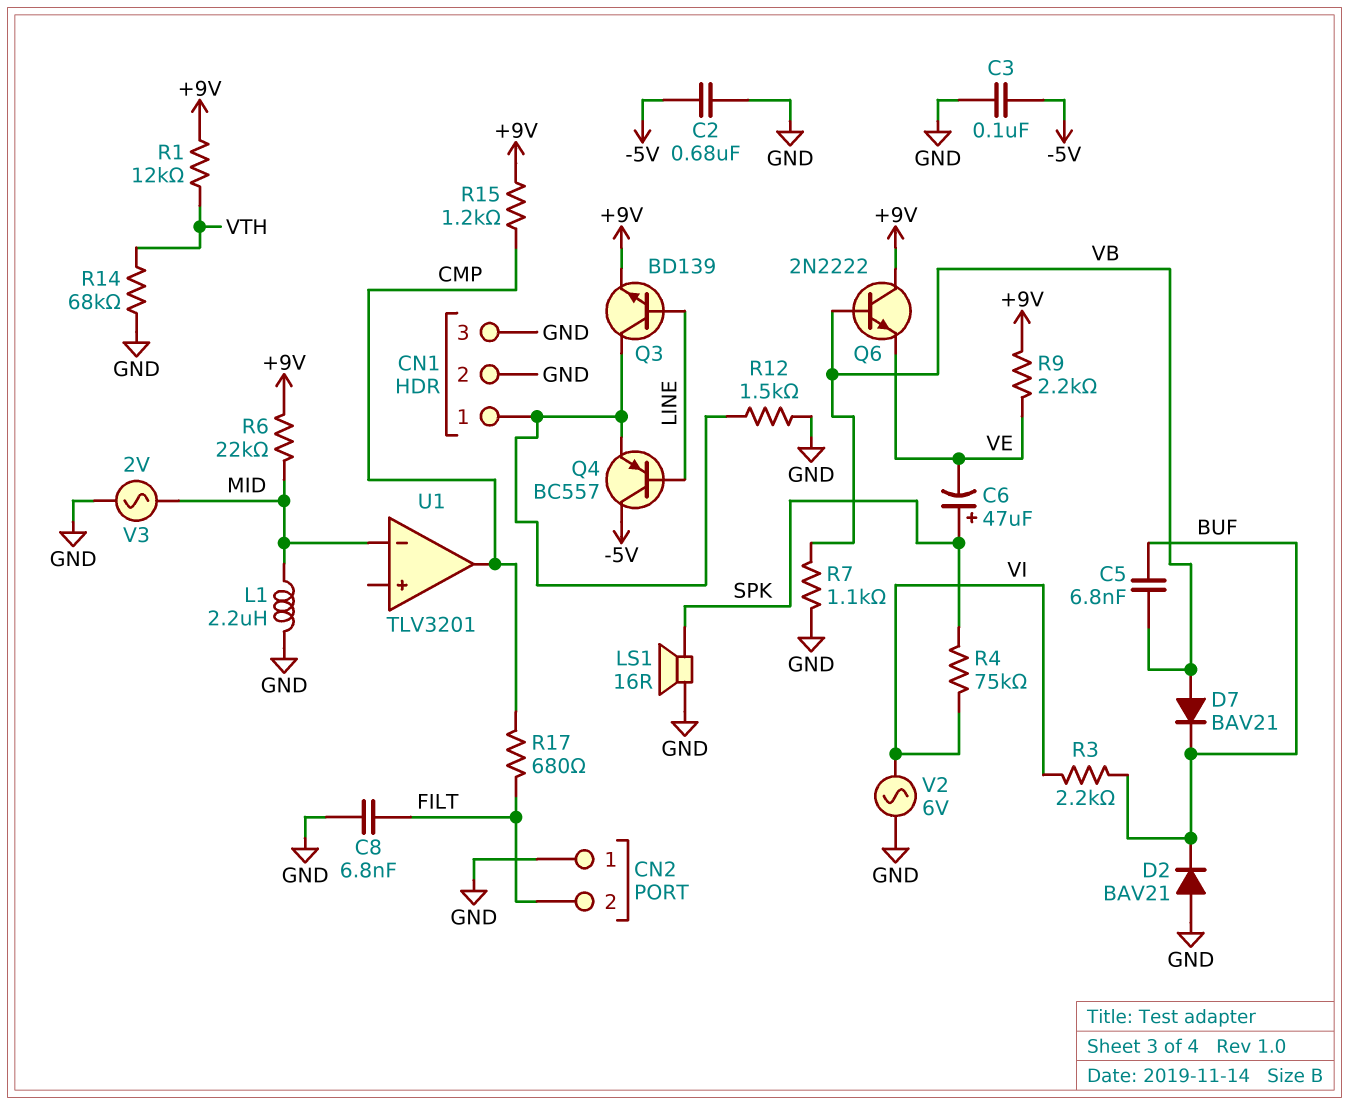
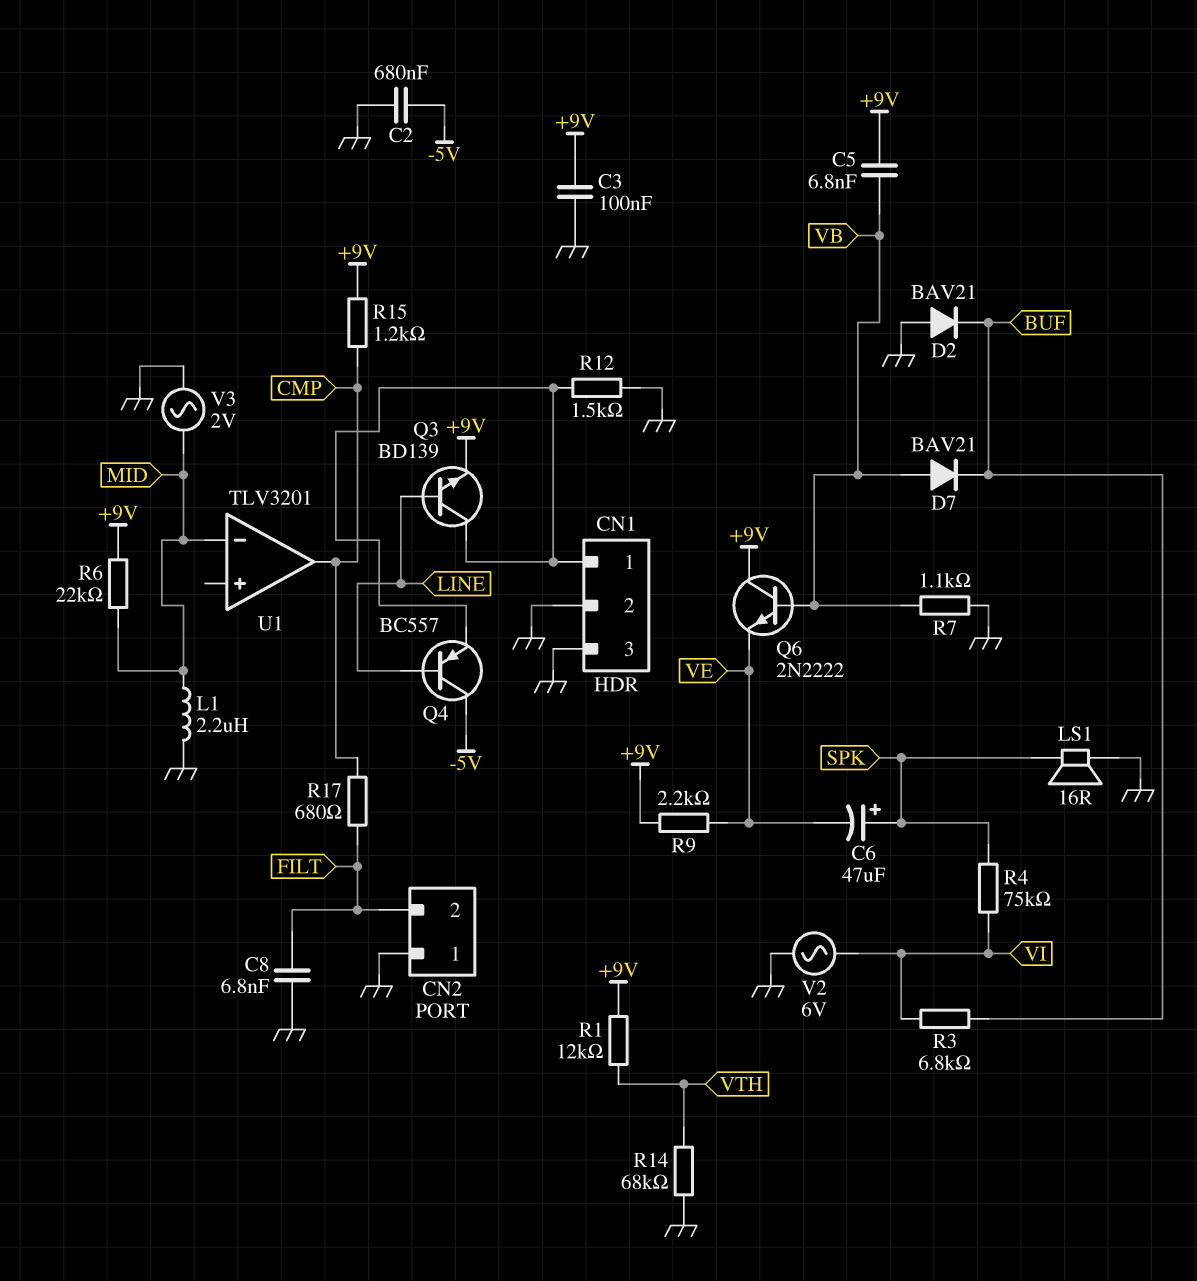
C3: 100nF (-5V, GND) -> 100nF (+9V, GND)
C5: 6.8nF (BUF, VB) -> 6.8nF (+9V, VB)
R3: 2.2k (BUF, VI) -> 6.8k (BUF, VI)

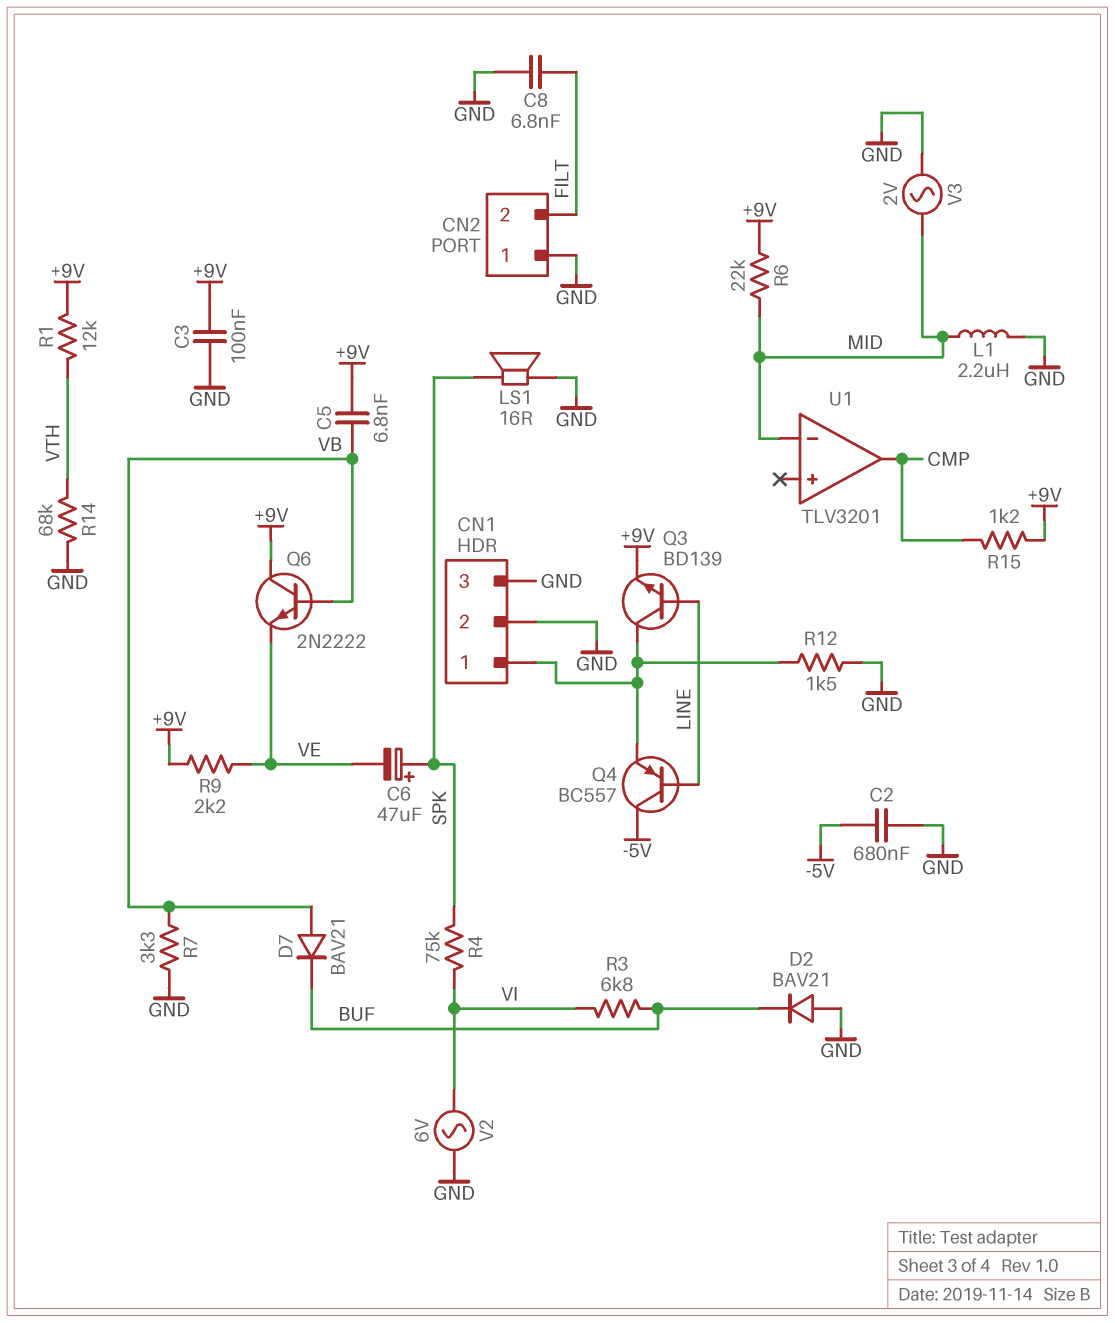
R7: 1.1k (GND, VB) -> 3.3k (GND, VB)
R17: 680 (CMP, FILT) -> none

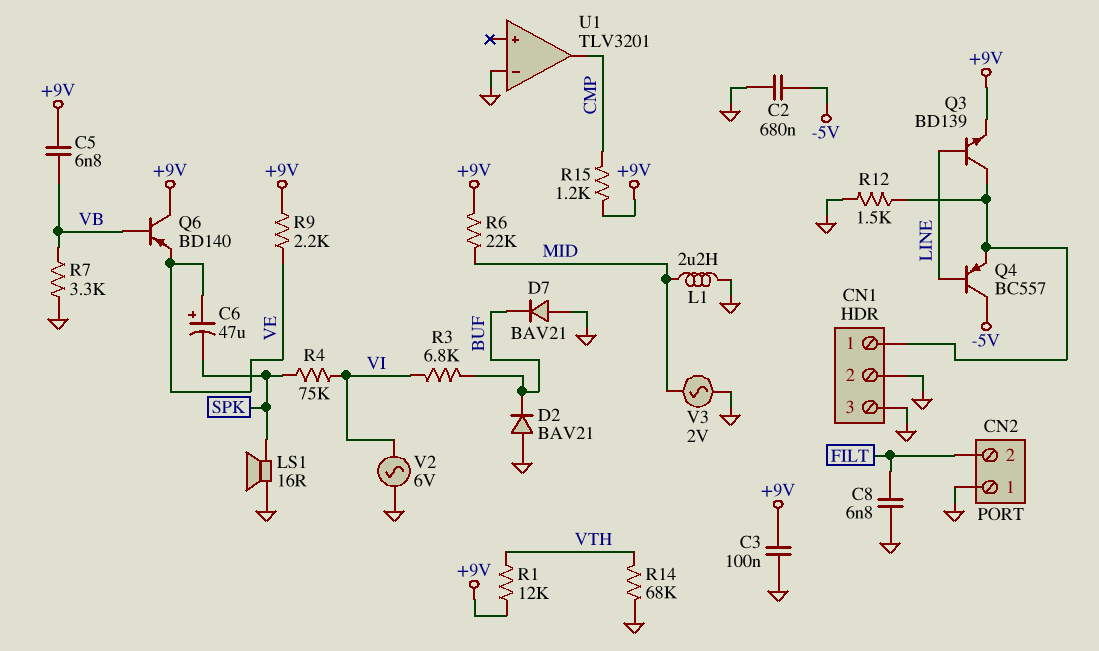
C6: 47uF (plus SPK, minus VE) -> 47uF (plus VE, minus SPK)
D7: diode BAV21 (A VB, K BUF) -> diode BAV21 (A GND, K BUF)
Q6: NPN 2N2222 (B VB, C +9V, E VE) -> PNP BD140 (B VB, C +9V, E VE)
U1 pin in-: MID -> GND

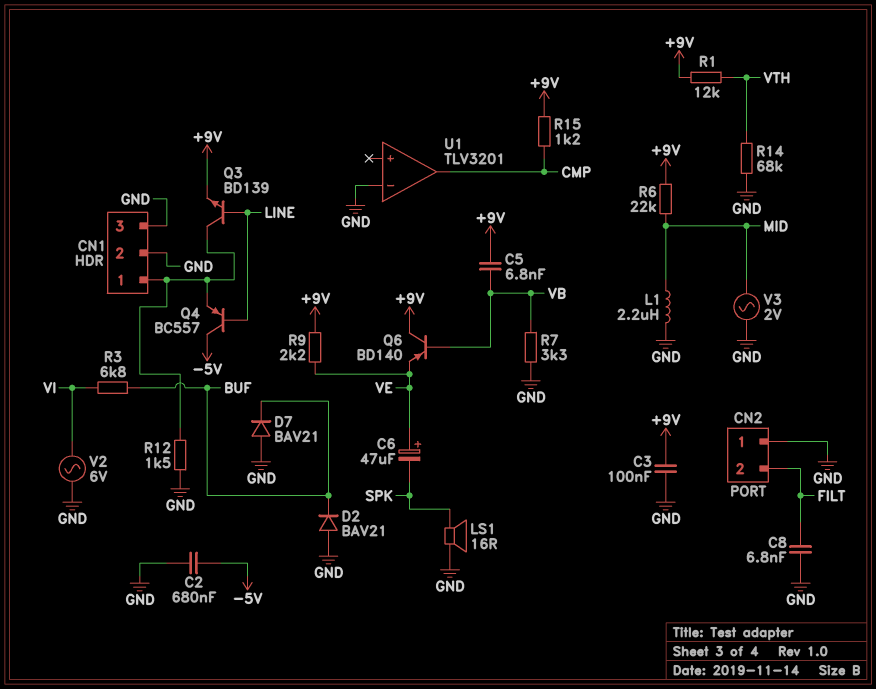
R4: 75k (SPK, VI) -> none

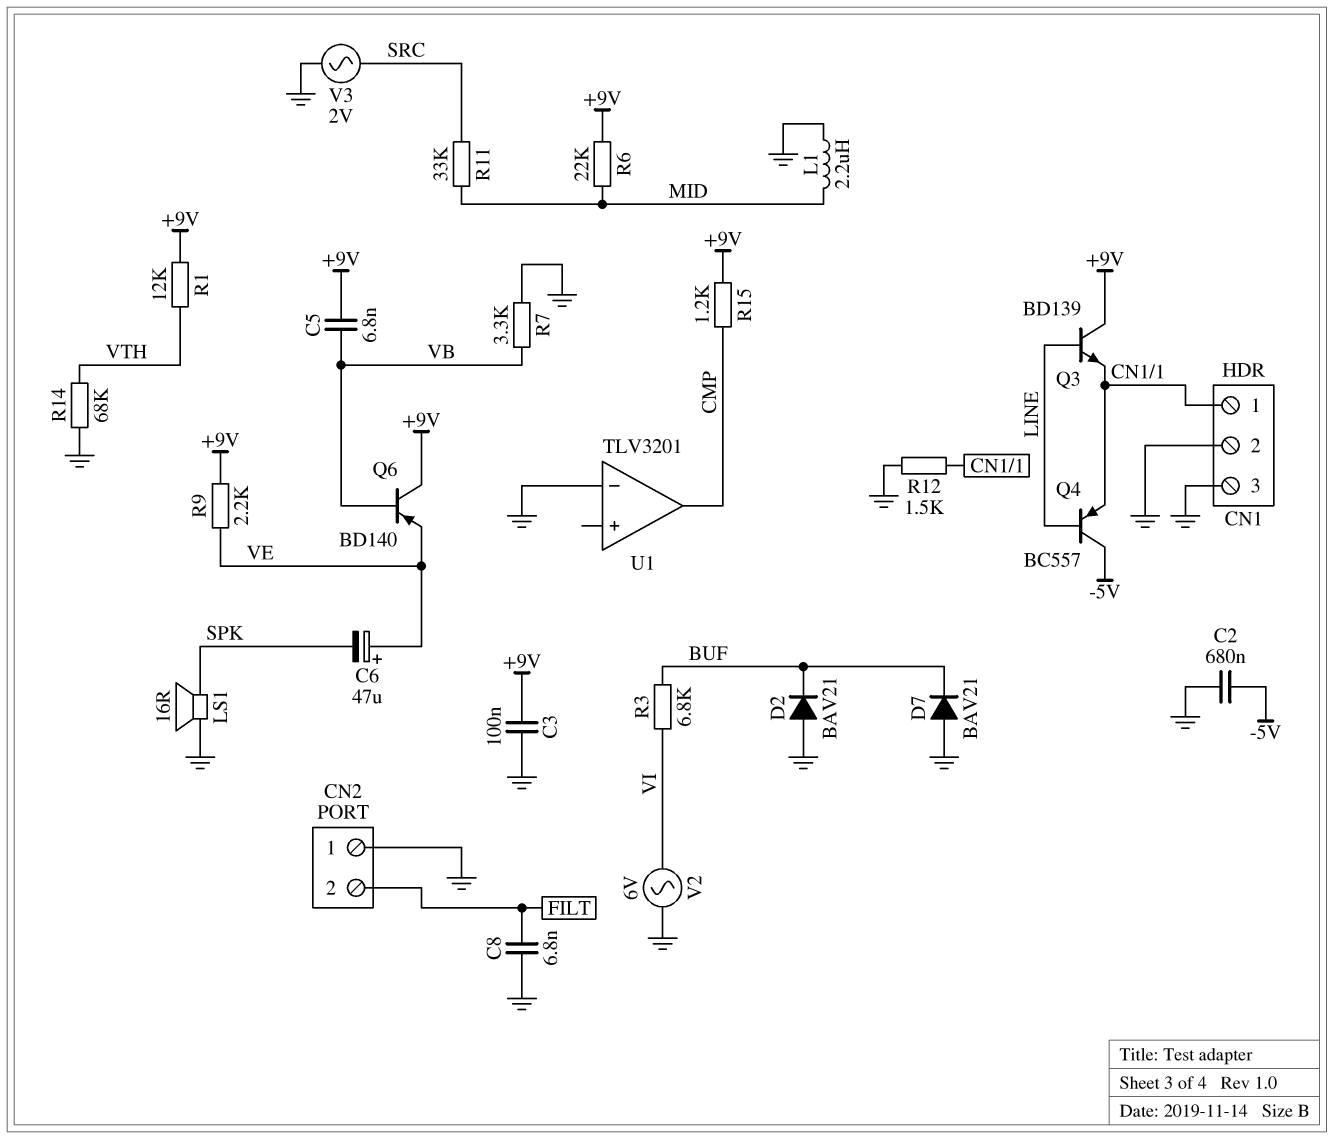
Q3: NPN BD139 (B LINE, C CN1/1, E +9V) -> NPN BD139 (B LINE, C +9V, E CN1/1)
R11: none -> 33k (MID, SRC)
V3: AC 2V (GND, MID) -> AC 2V (GND, SRC)

